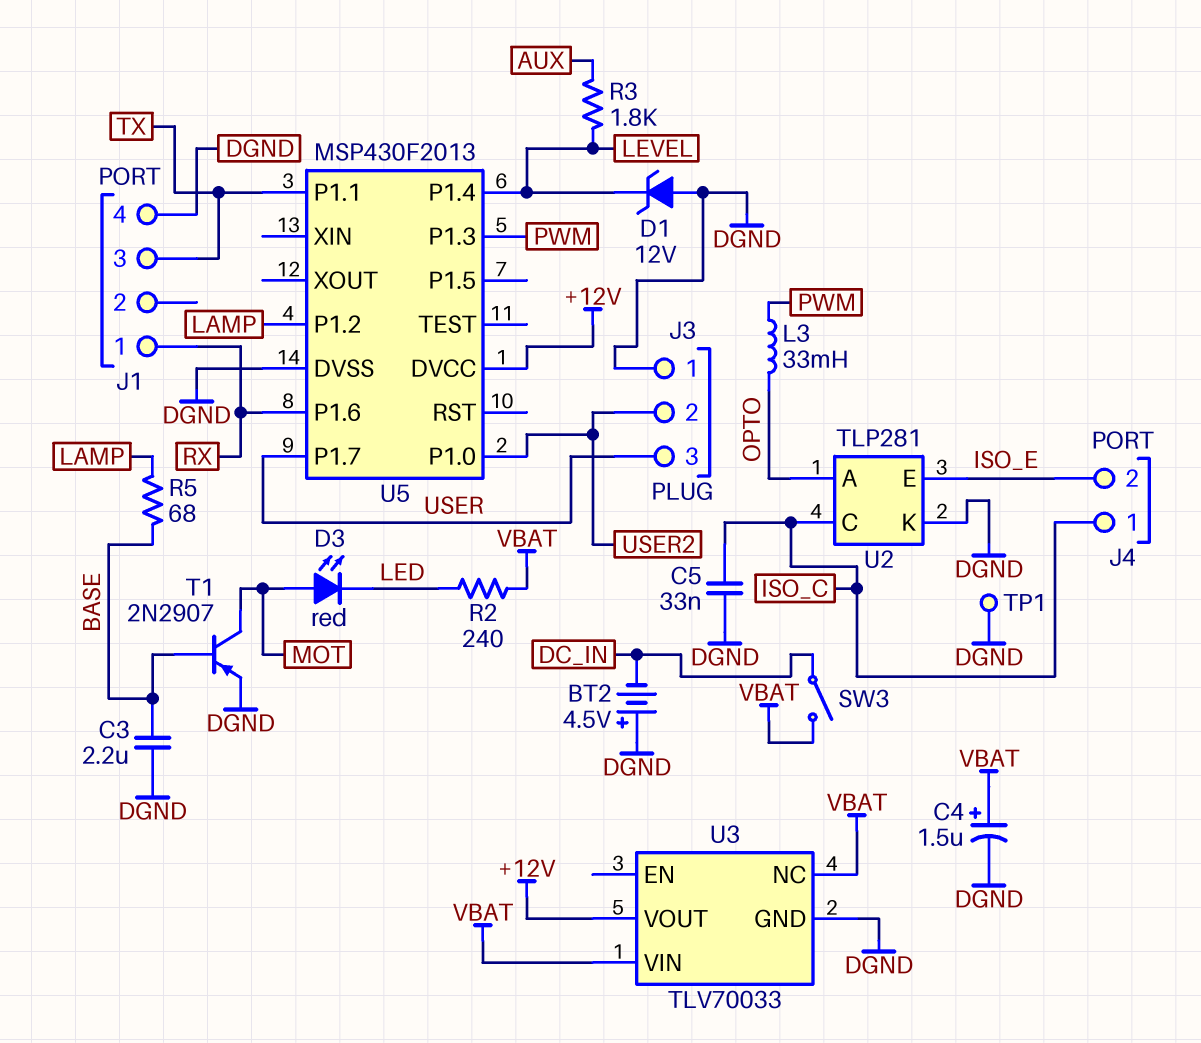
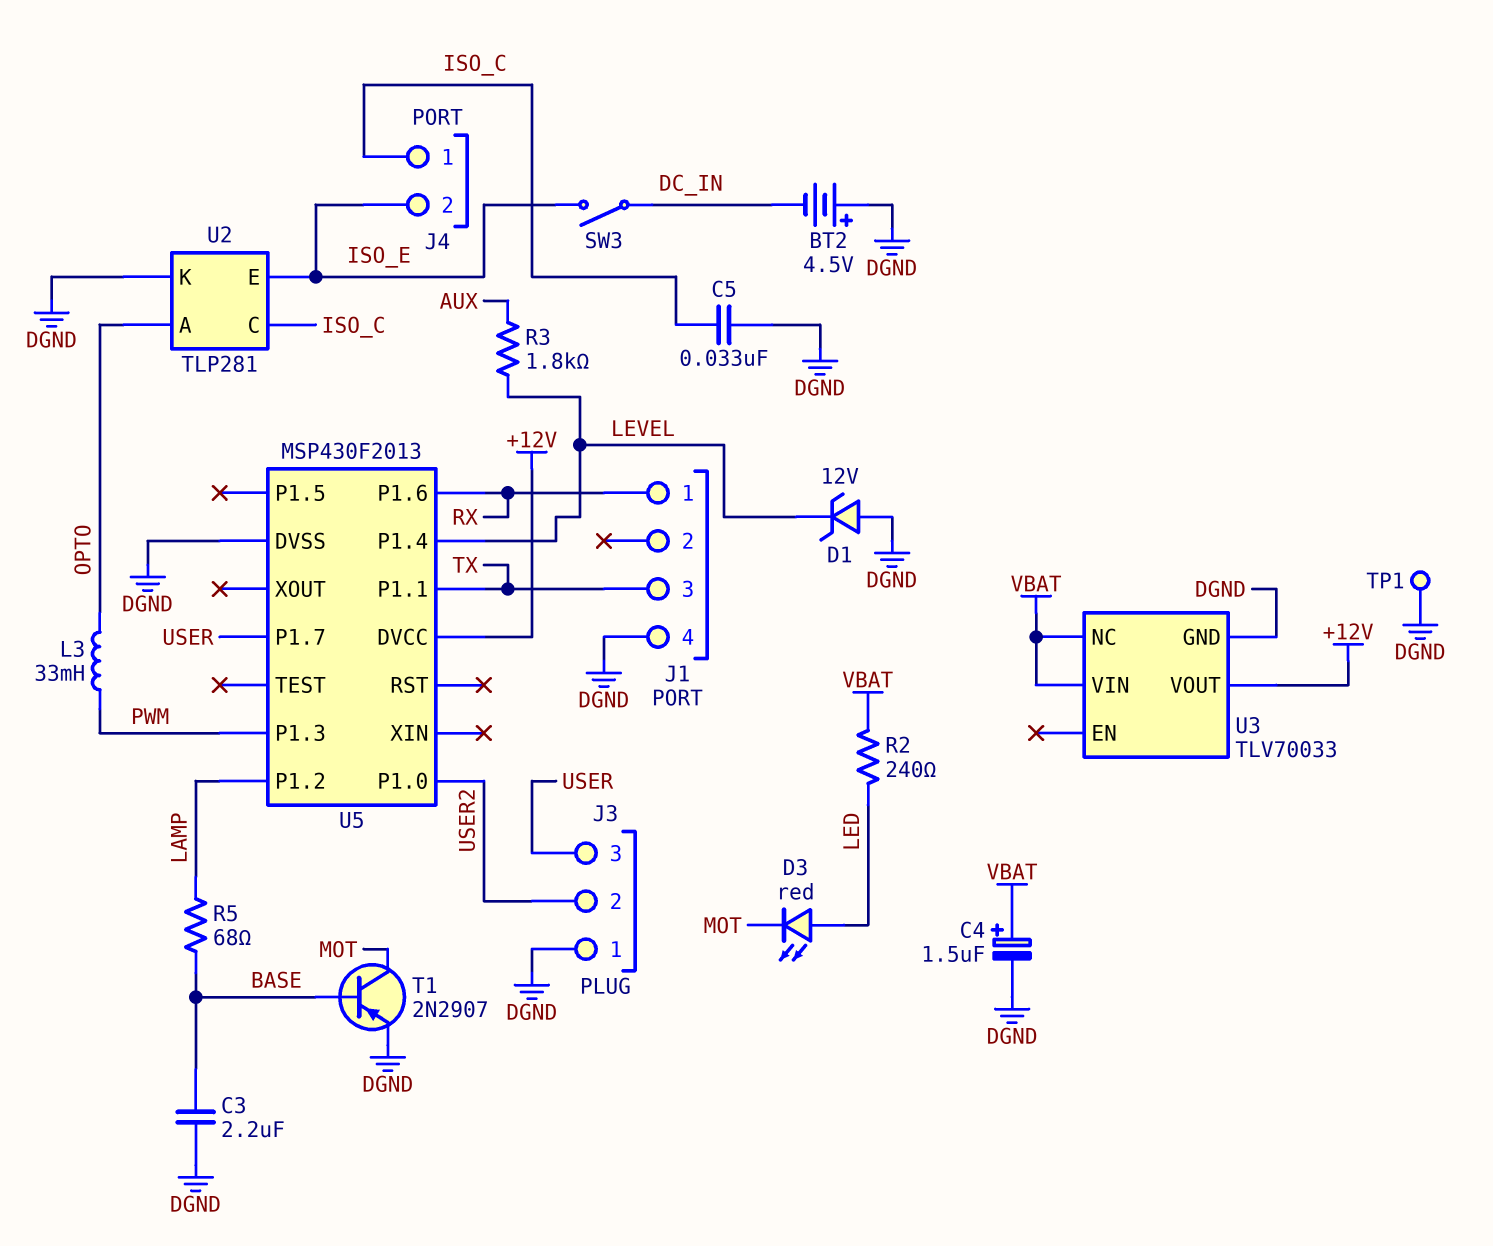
D3: LED red (A MOT, K LED) -> LED red (A LED, K MOT)
SW3: switch (DC_IN, VBAT) -> switch (DC_IN, ISO_E)

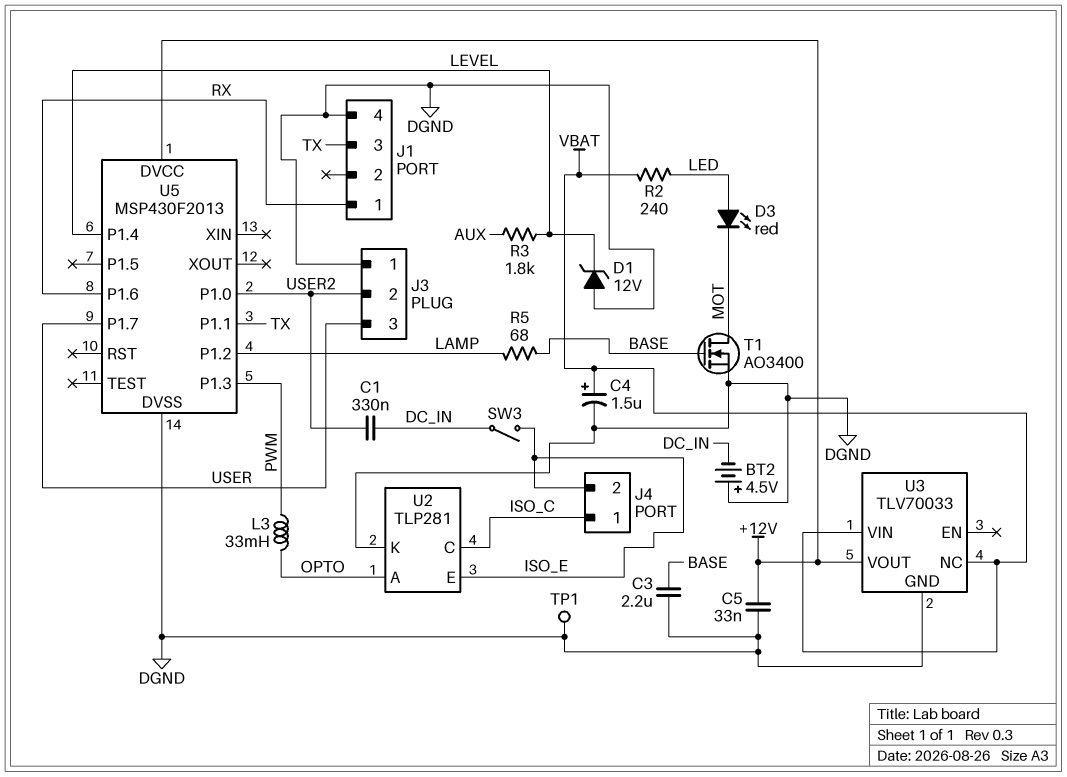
C1: none -> 330nF (DC_IN, USER2)
C5: 33nF (DGND, ISO_C) -> 33nF (+12V, DGND)
T1: PNP 2N2907 (B BASE, C MOT, E DGND) -> NMOS AO3400 (G BASE, D MOT, S DGND)

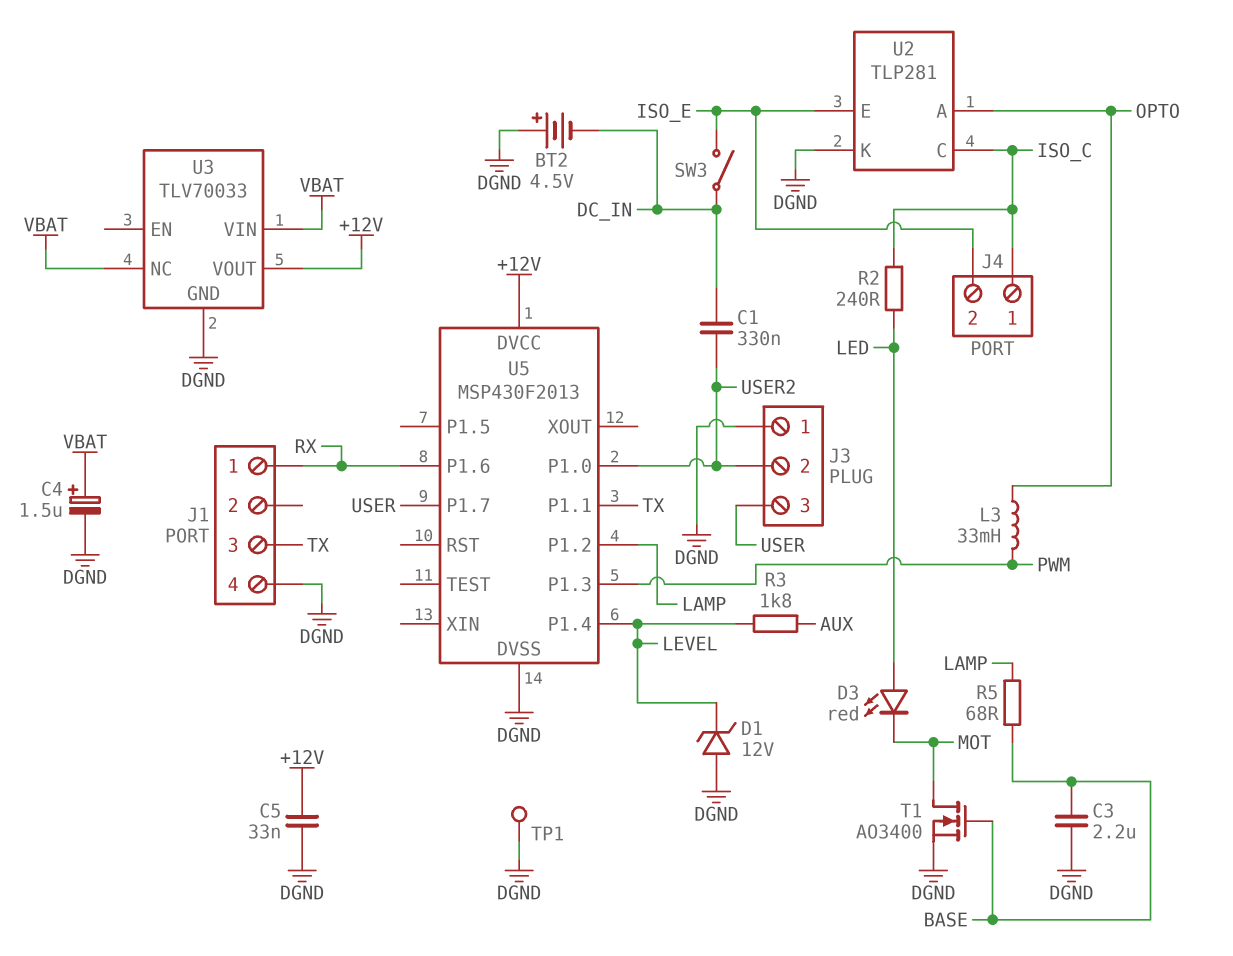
R2: 240 (LED, VBAT) -> 240 (ISO_C, LED)

